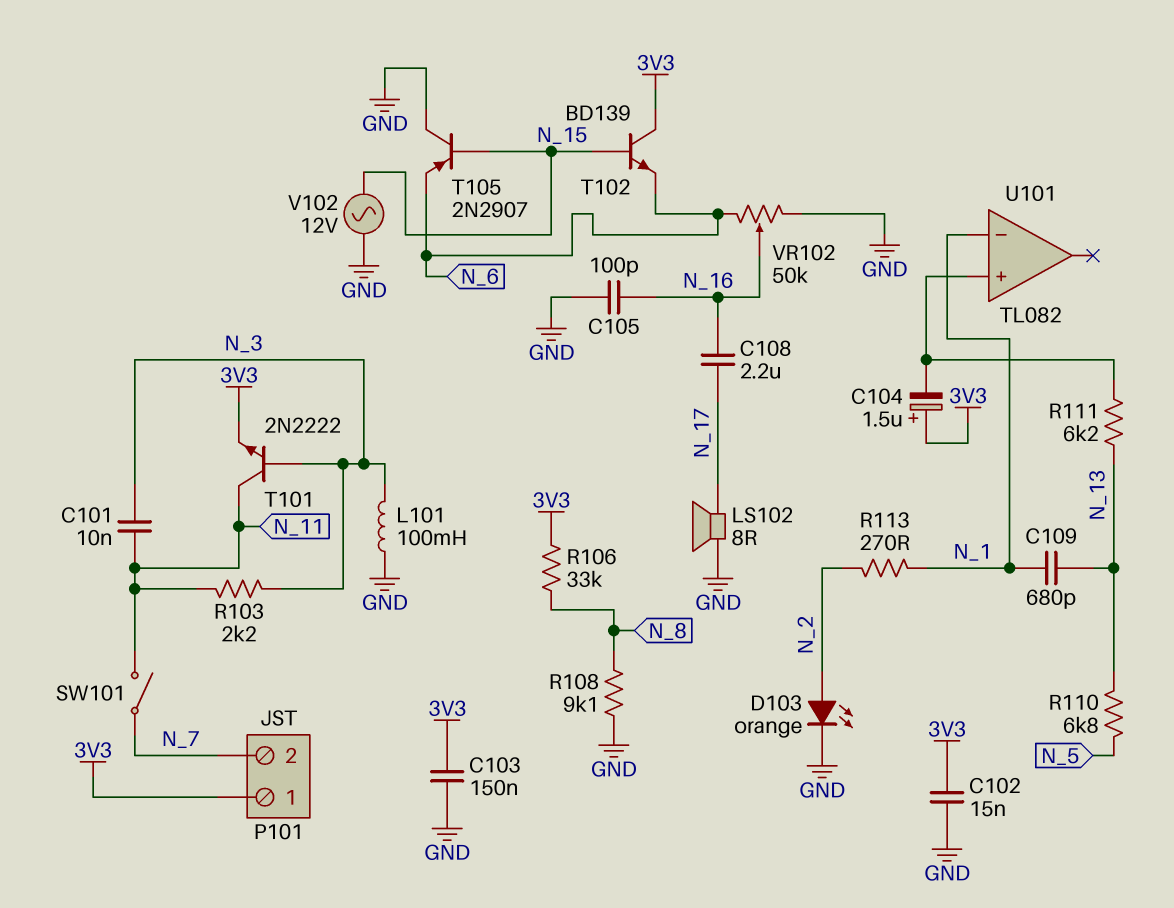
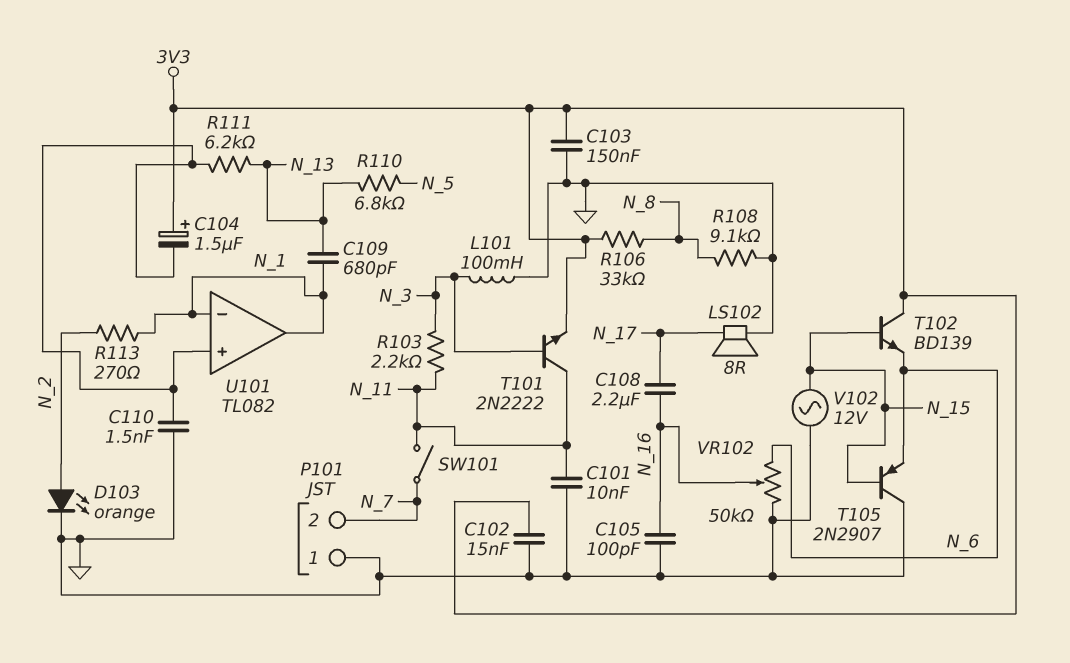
C101: 10nF (N_3, N_11) -> 10nF (GND, N_11)
C110: none -> 1.5nF (GND, U101/in+)
P101 pin 1: 3V3 -> GND
U101 pin out: none -> N_1

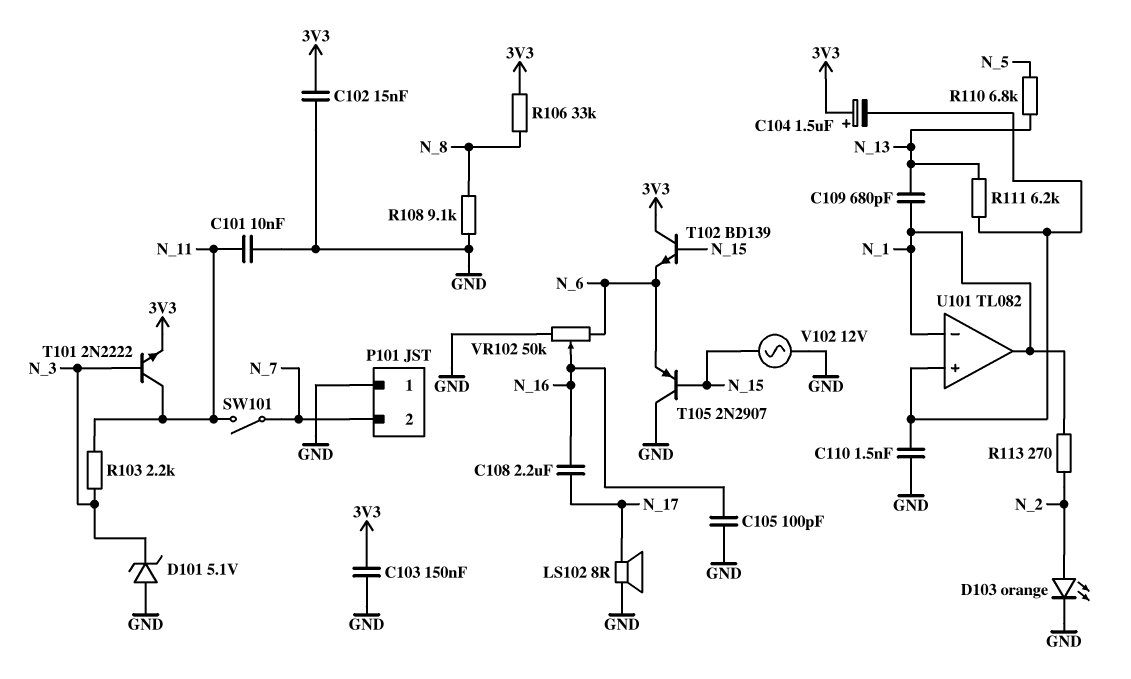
D101: none -> zener 5.1V (A GND, K N_3)
L101: 100mH (GND, N_3) -> none

